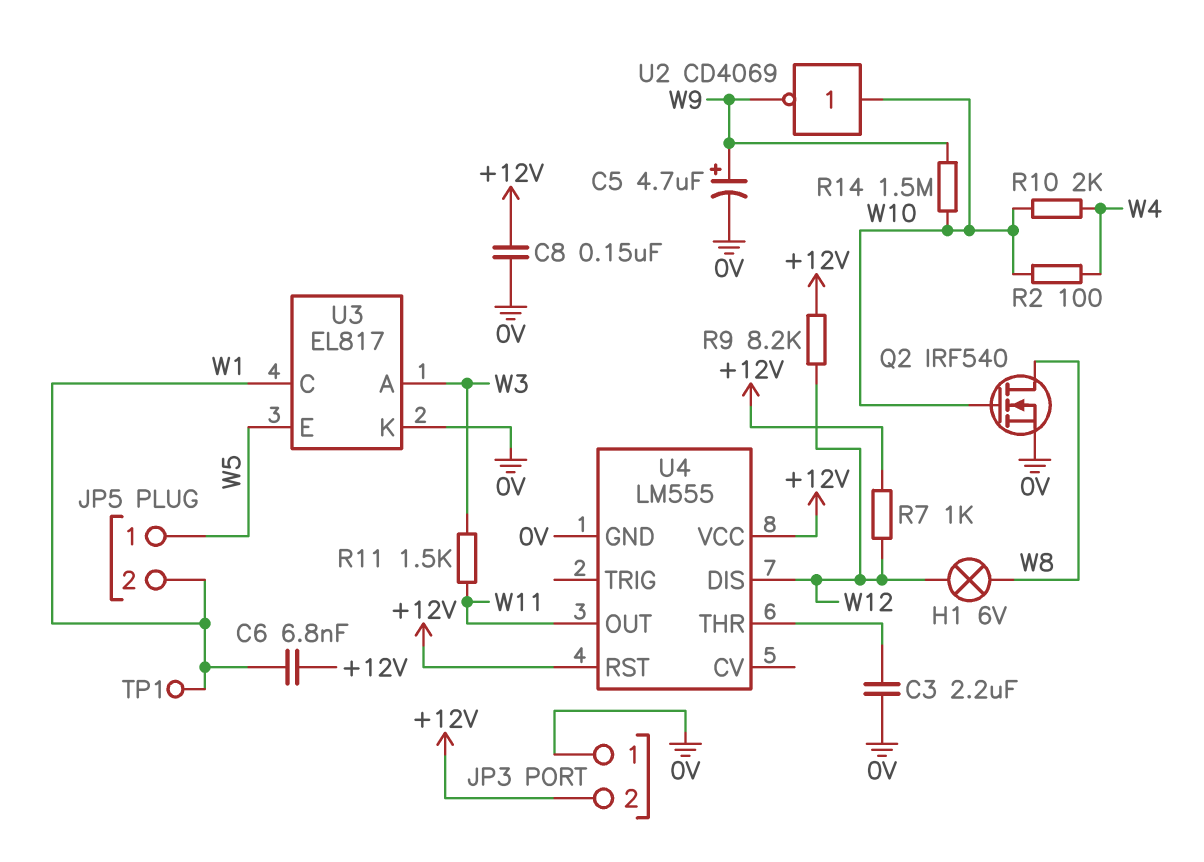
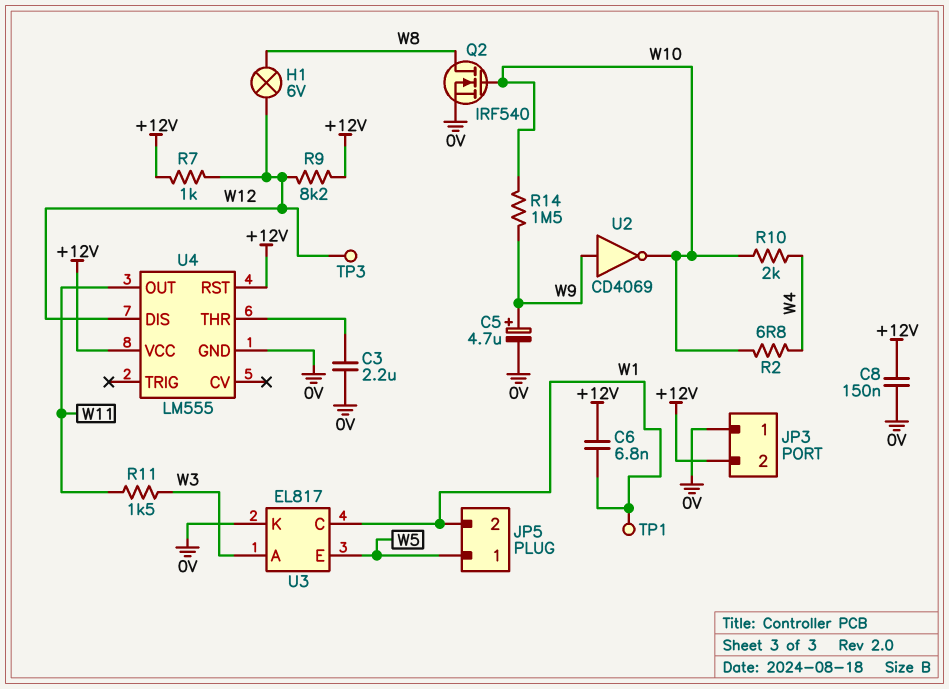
R2: 100 (W4, W10) -> 6.8 (W4, W10)
TP3: none -> test point (W12)
U2: NOT CD4069 (in W10, out W9) -> NOT CD4069 (in W9, out W10)

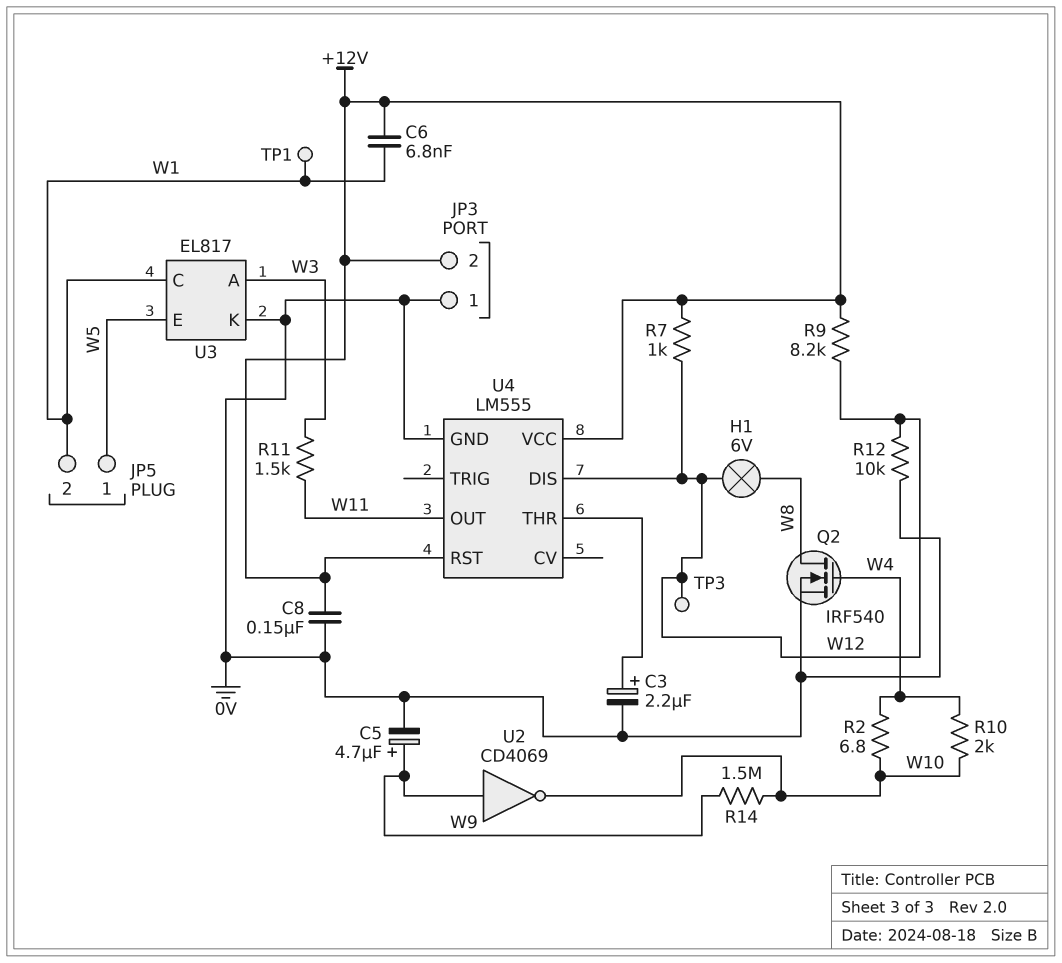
C3: 2.2uF (0V, U4/THR) -> 2.2uF (plus U4/THR, minus 0V)
Q2: NMOS IRF540 (G W10, D W8, S 0V) -> NMOS IRF540 (G W4, D W8, S 0V)
R12: none -> 10k (0V, W12)

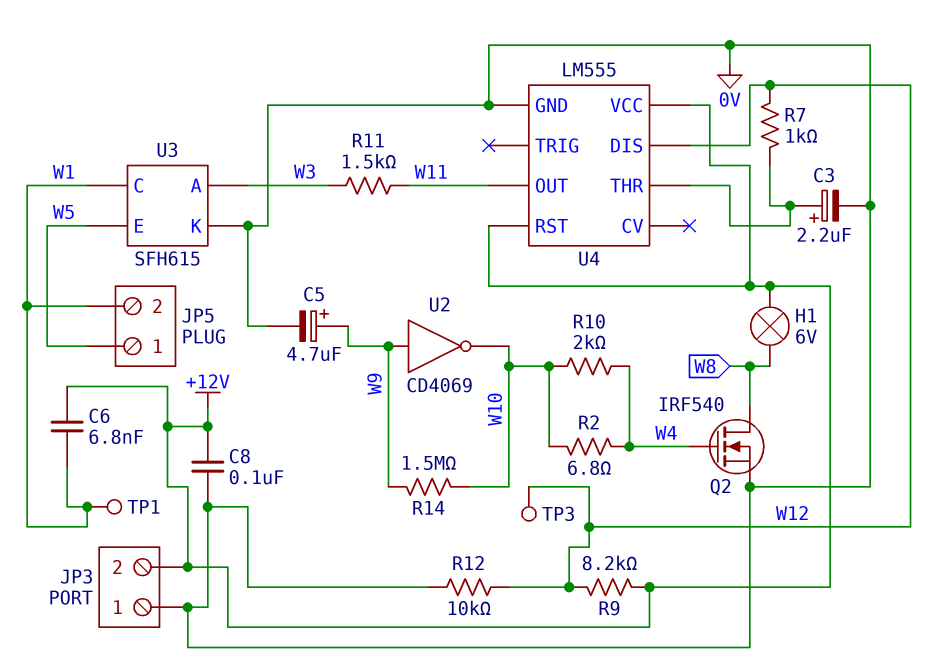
C8: 150nF (+12V, 0V) -> 100nF (+12V, 0V)
H1: lamp 6V (W8, W12) -> lamp 6V (+12V, W8)
R7: 1k (+12V, W12) -> 1k (U4/THR, W12)
U3: EL817 -> SFH615

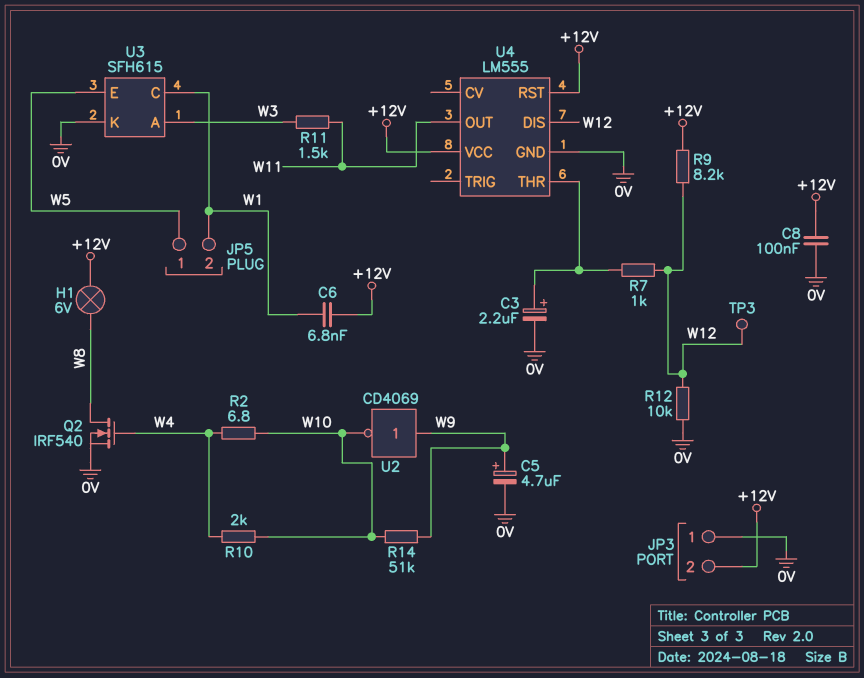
R14: 1.5M (W9, W10) -> 51k (W9, W10)
TP1: test point (W1) -> none

